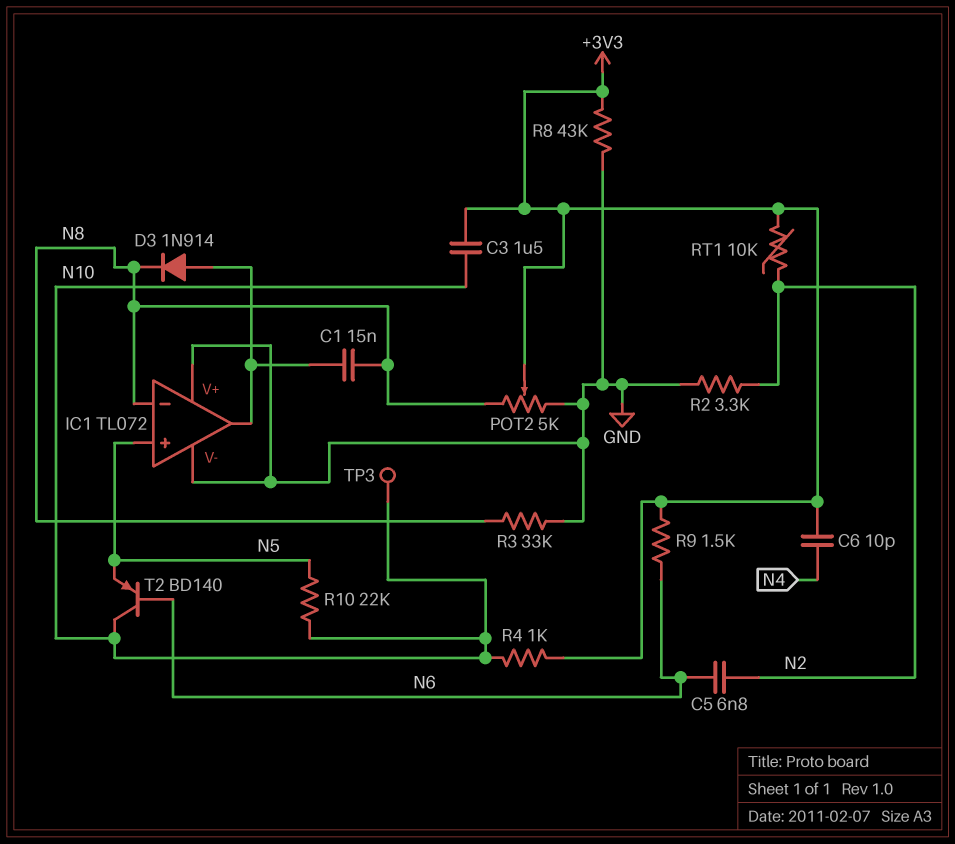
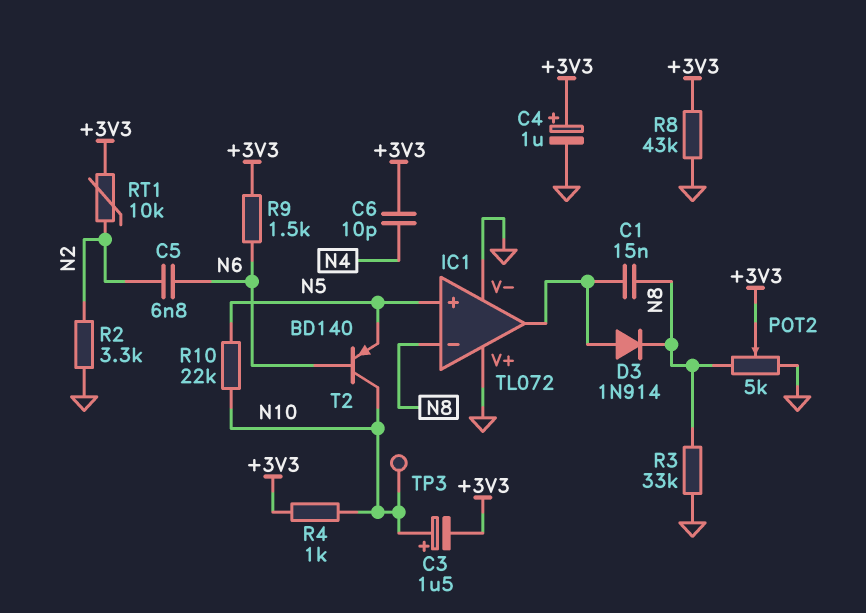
C3: 1.5uF (+3V3, N10) -> 1.5uF (plus N10, minus +3V3)
C4: none -> 1uF (plus +3V3, minus GND)

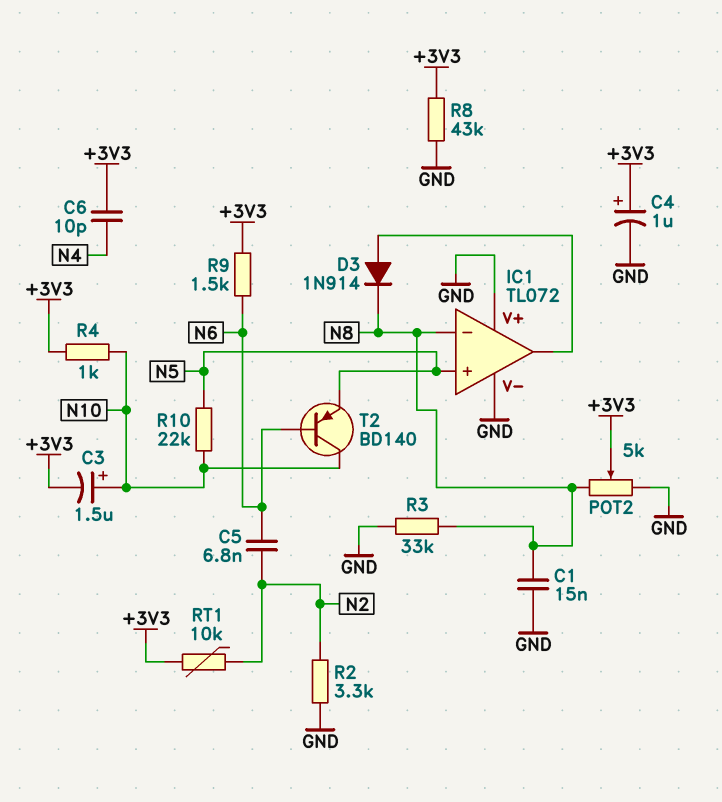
C1: 15nF (IC1/out, N8) -> 15nF (GND, N8)
TP3: test point (N10) -> none

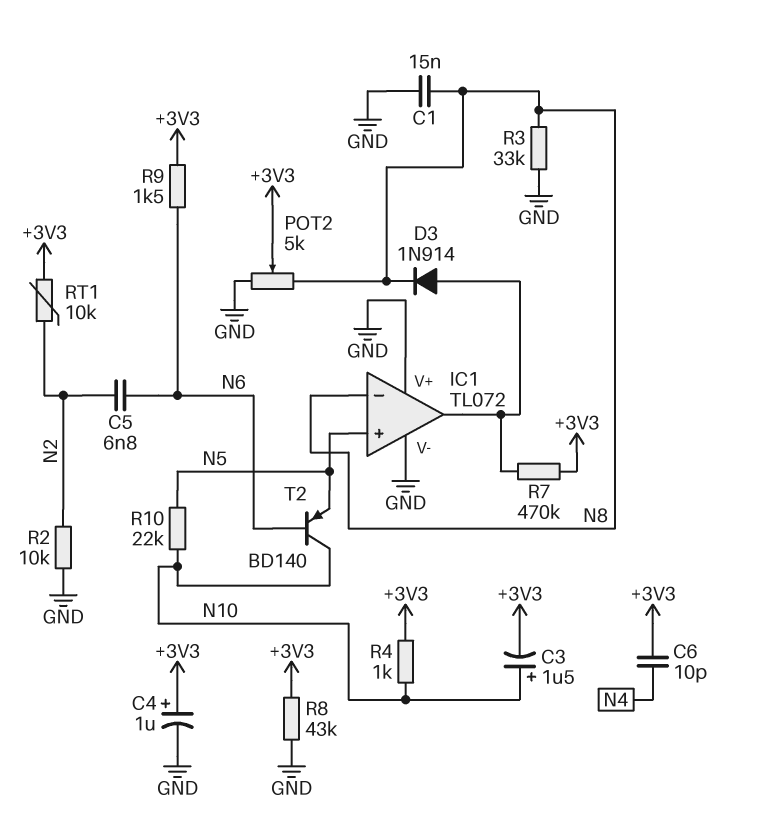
R2: 3.3k (GND, N2) -> 10k (GND, N2)
R7: none -> 470k (+3V3, IC1/out)

